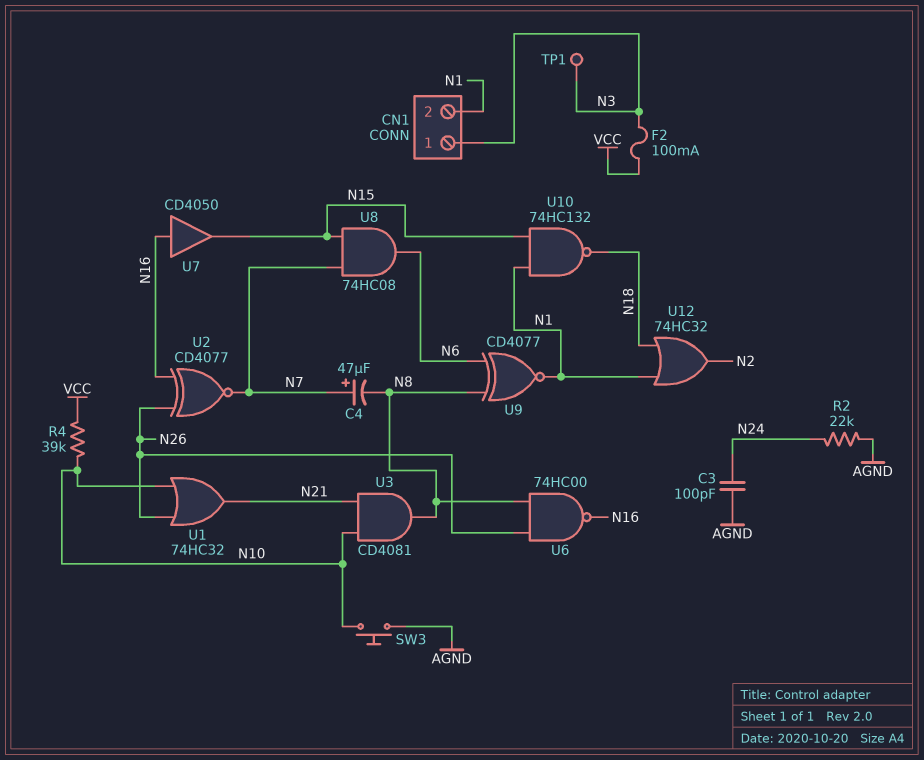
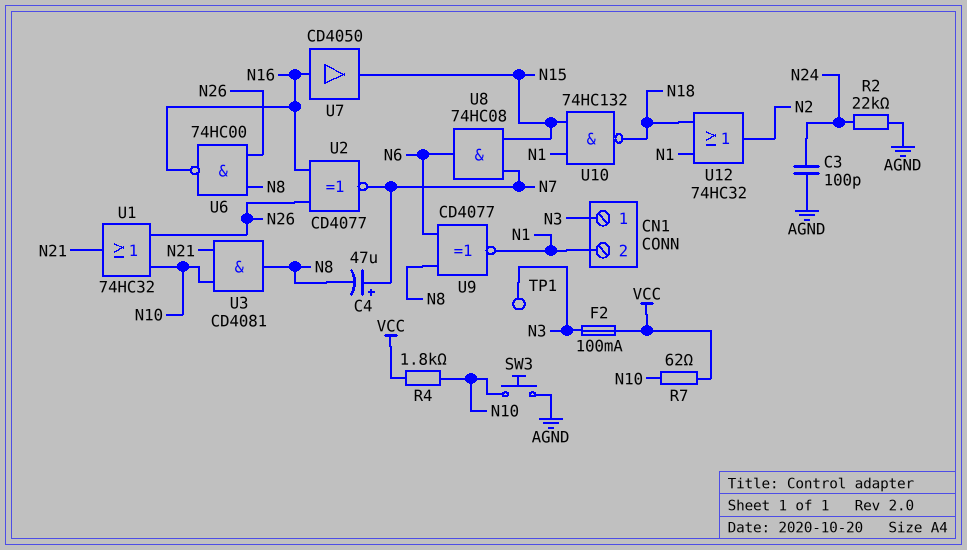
R4: 39k (N10, VCC) -> 1.8k (N10, VCC)
R7: none -> 62 (N10, VCC)

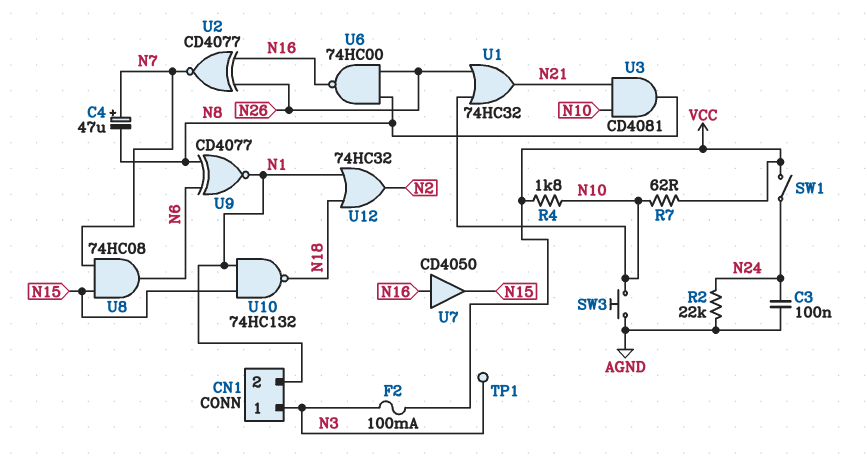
C3: 100pF (AGND, N24) -> 100nF (AGND, N24)
SW1: none -> switch (N24, VCC)

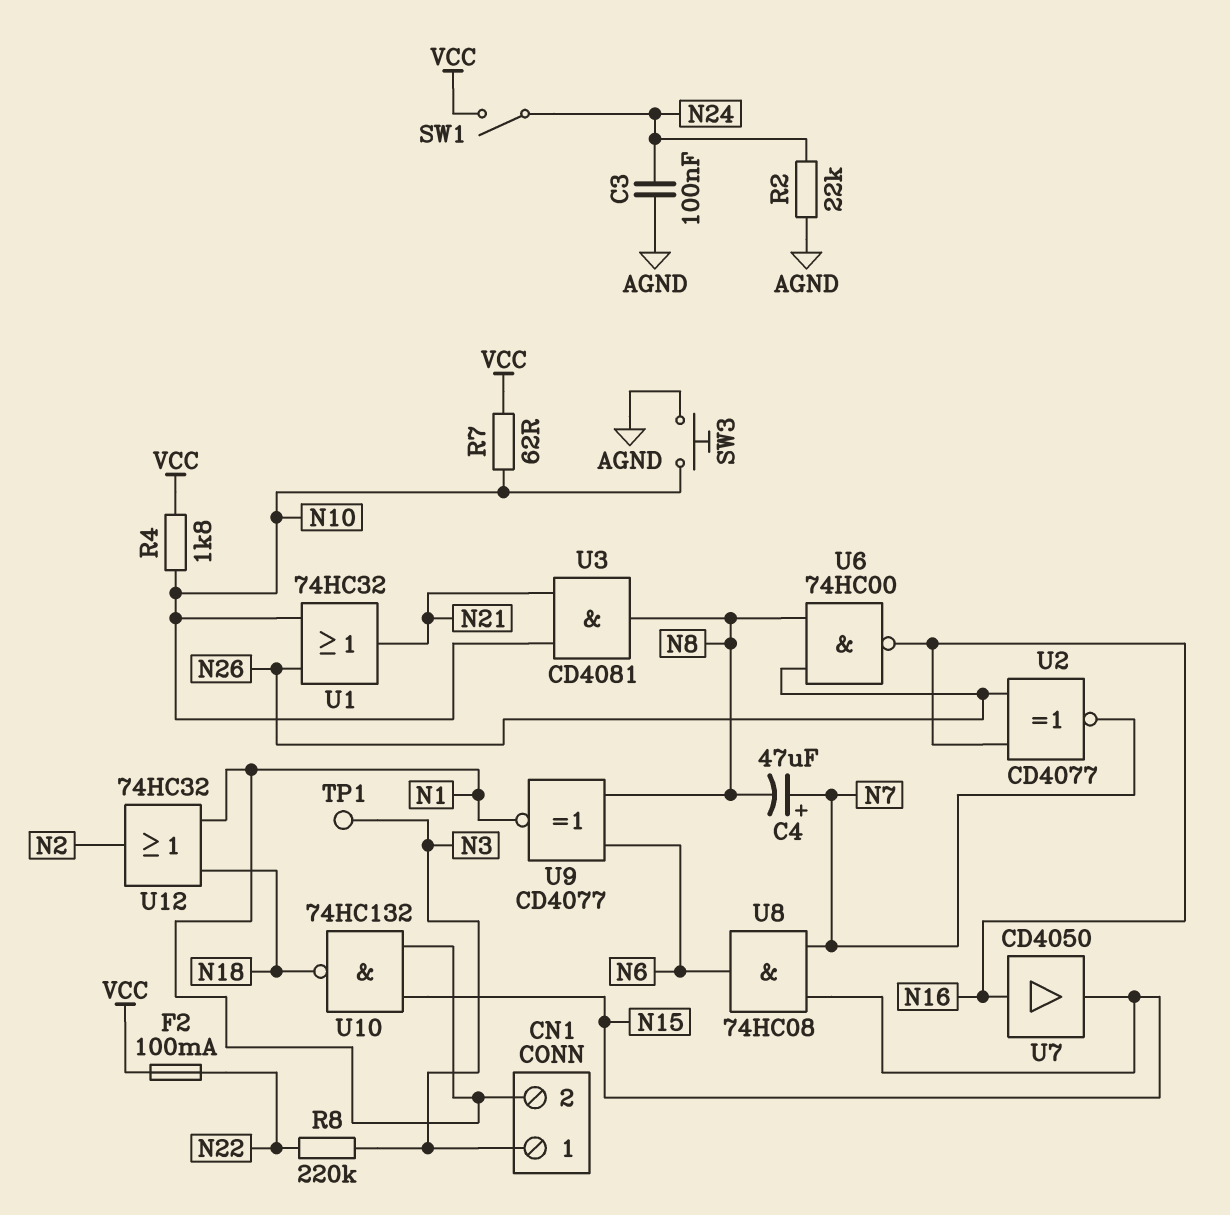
F2: 100mA (N3, VCC) -> 100mA (N22, VCC)
R8: none -> 220k (N3, N22)

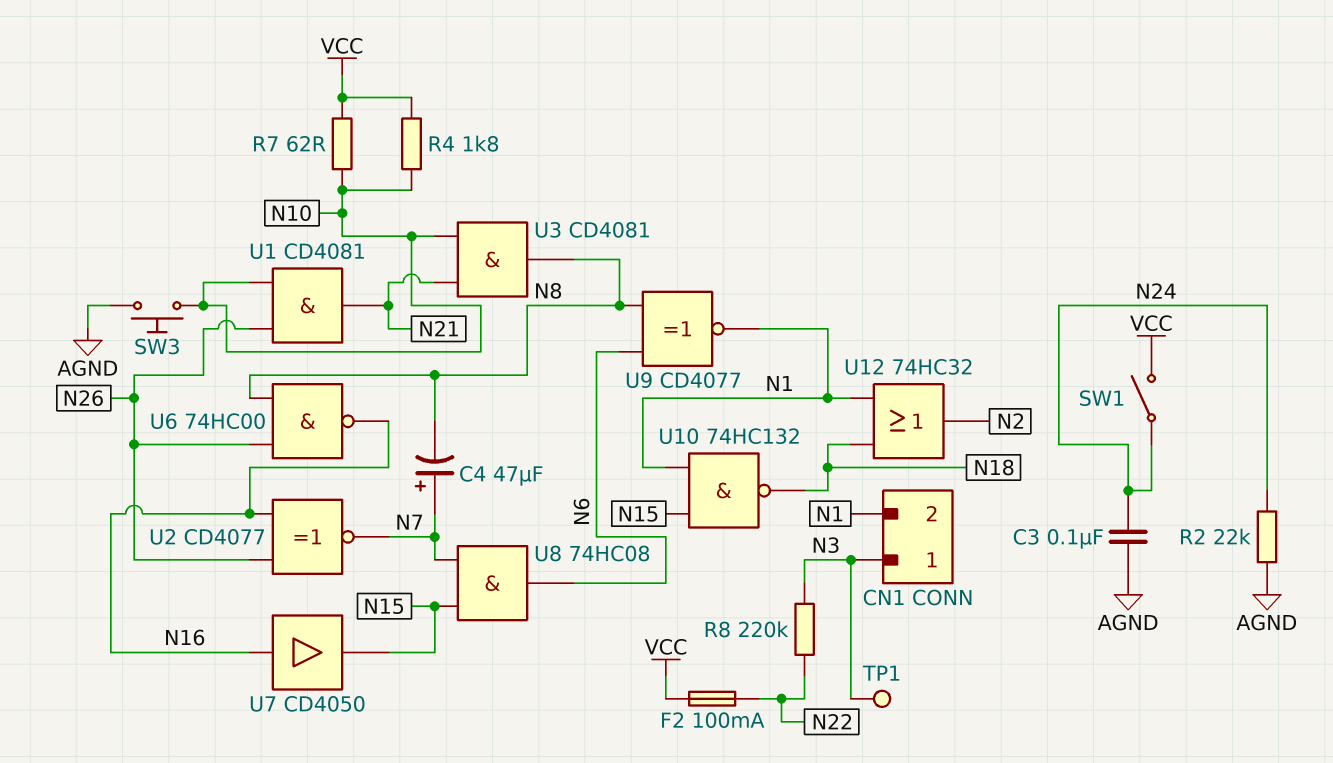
U1: OR 74HC32 (in N10, in N26, out N21) -> AND CD4081 (in N10, in N26, out N21)

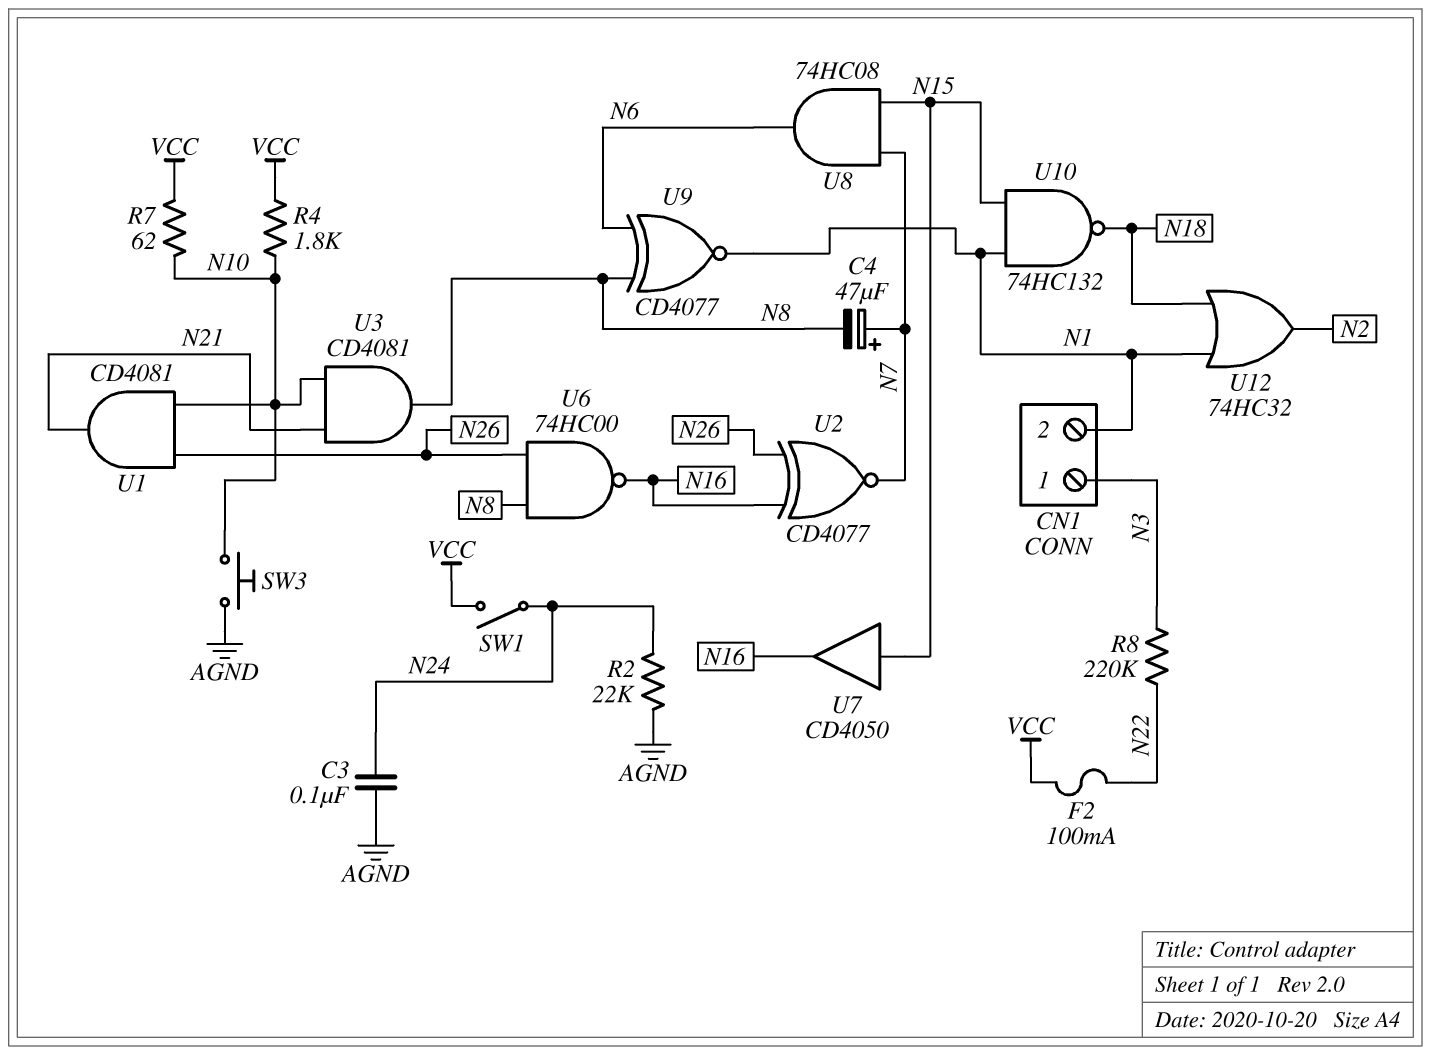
TP1: test point (N3) -> none
U7: buffer CD4050 (in N16, out N15) -> buffer CD4050 (in N15, out N16)

